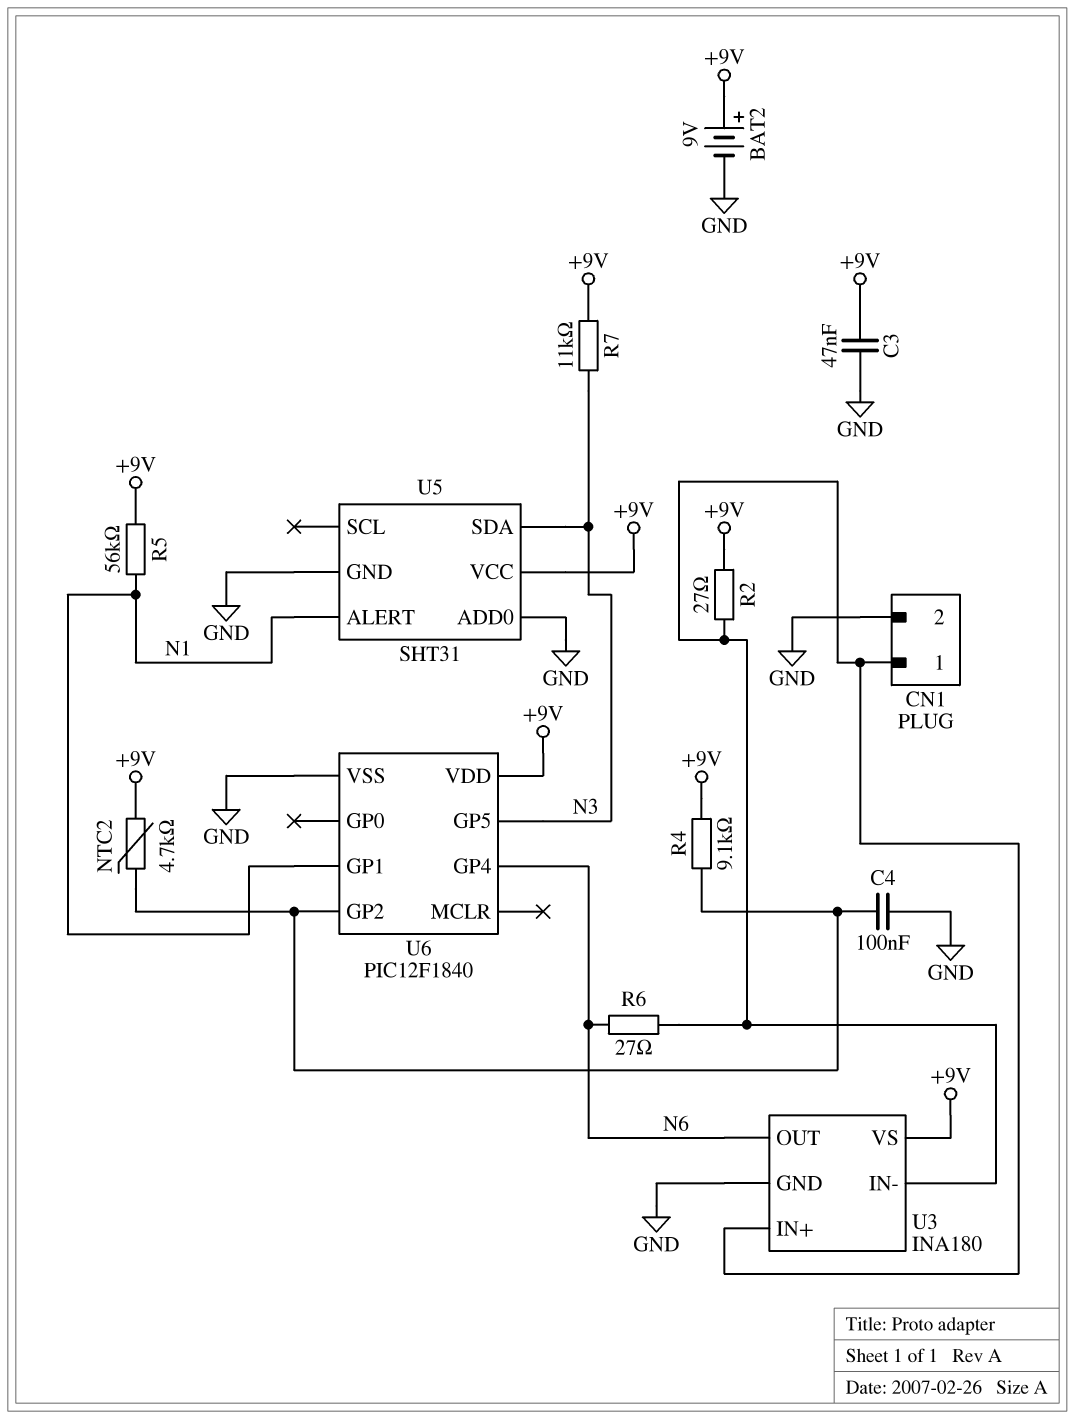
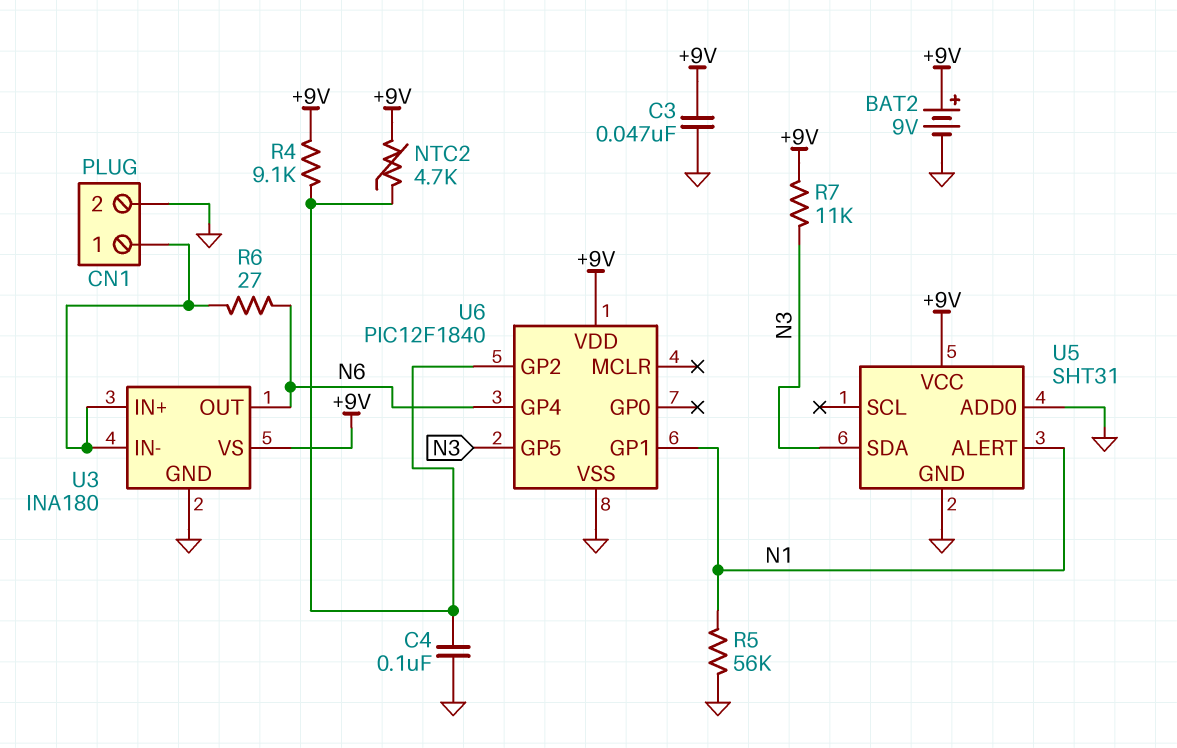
R2: 27 (+9V, CN1/1) -> none
R5: 56k (+9V, N1) -> 56k (GND, N1)

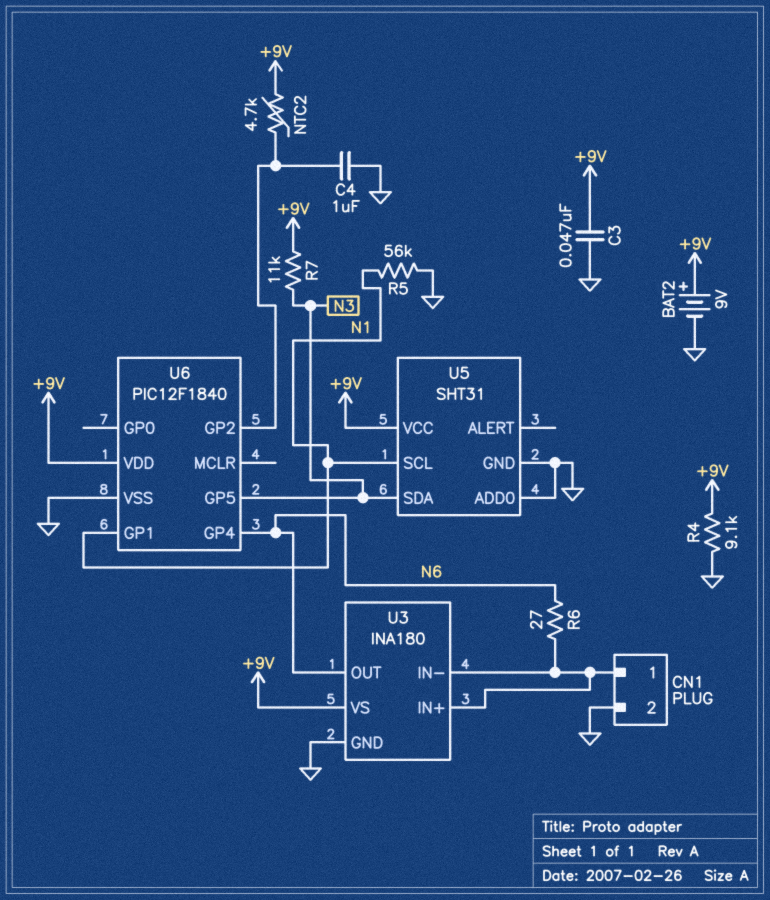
C4: 100nF (GND, U6/GP2) -> 1uF (GND, U6/GP2)
R4: 9.1k (+9V, U6/GP2) -> 9.1k (+9V, GND)
U5 pin ALERT: N1 -> none
U5 pin SCL: none -> N1

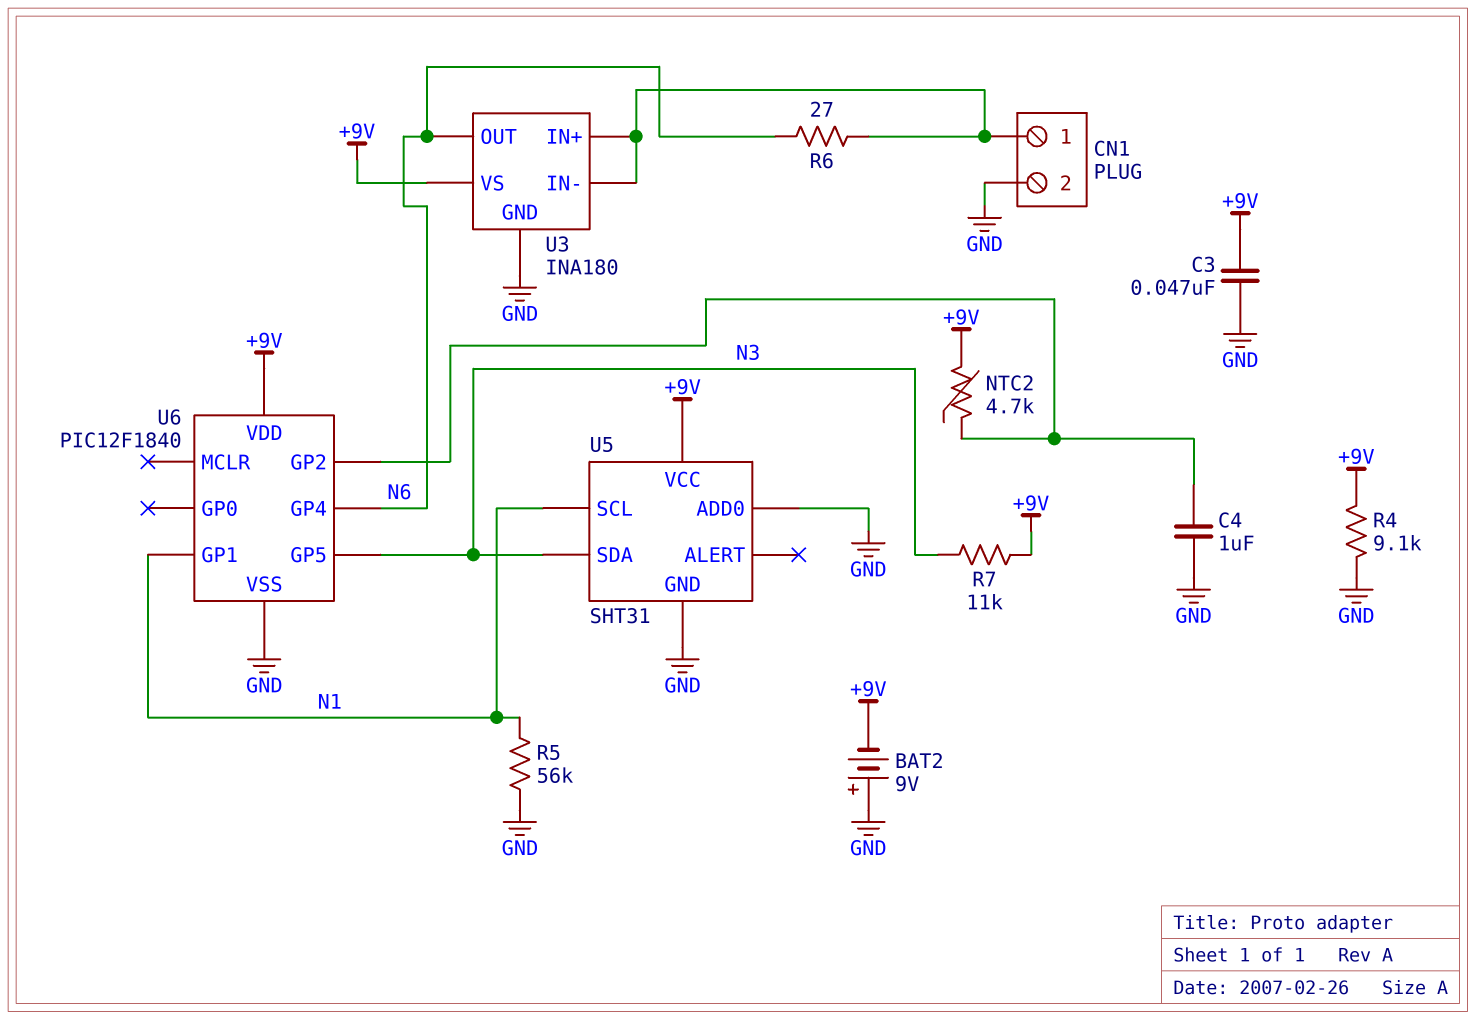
BAT2: 9V (plus +9V, minus GND) -> 9V (plus GND, minus +9V)

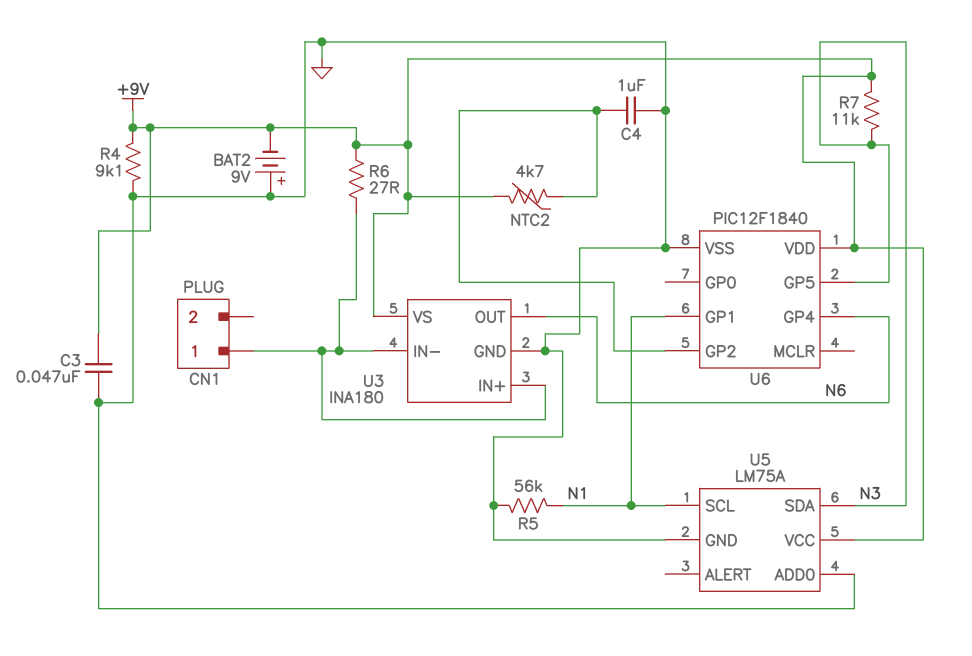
CN1 pin 2: GND -> none
R6: 27 (CN1/1, N6) -> 27 (+9V, CN1/1)
U5: SHT31 -> LM75A

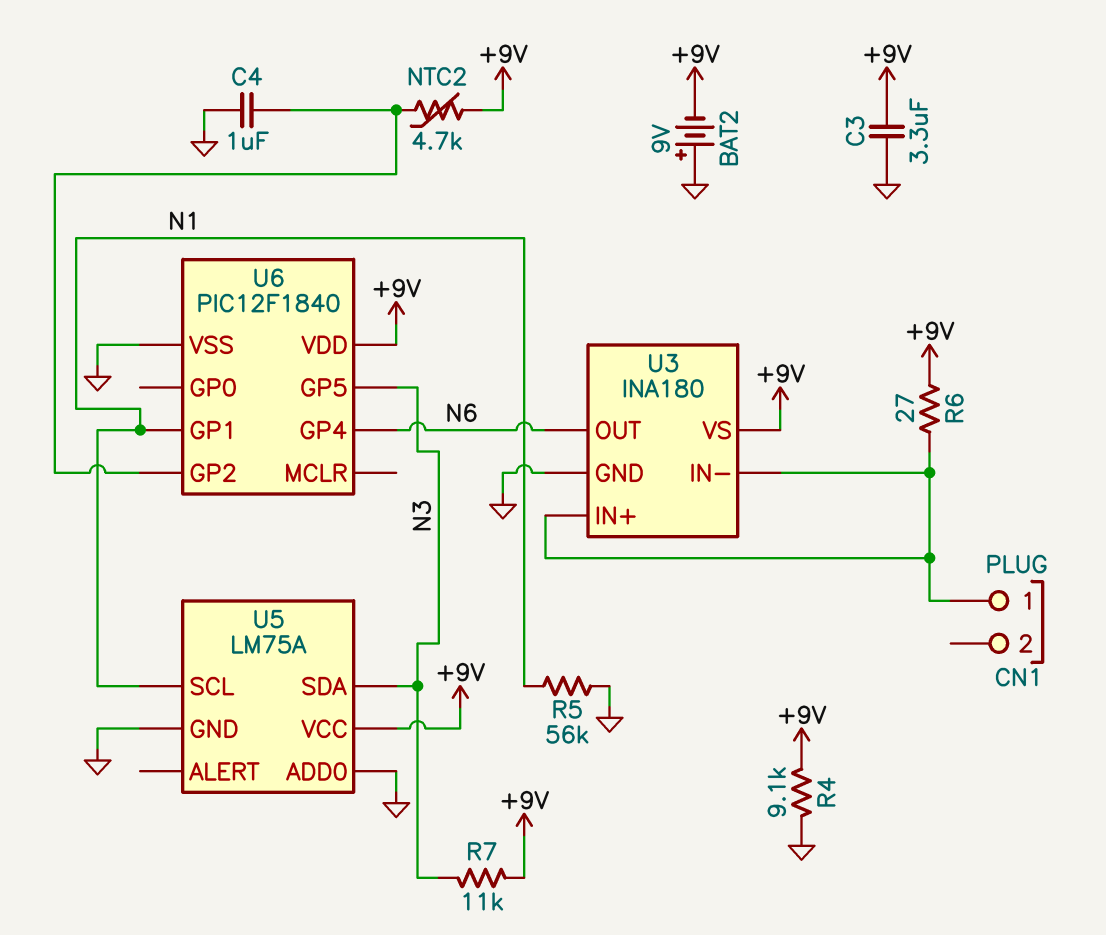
C3: 47nF (+9V, GND) -> 3.3uF (+9V, GND)

